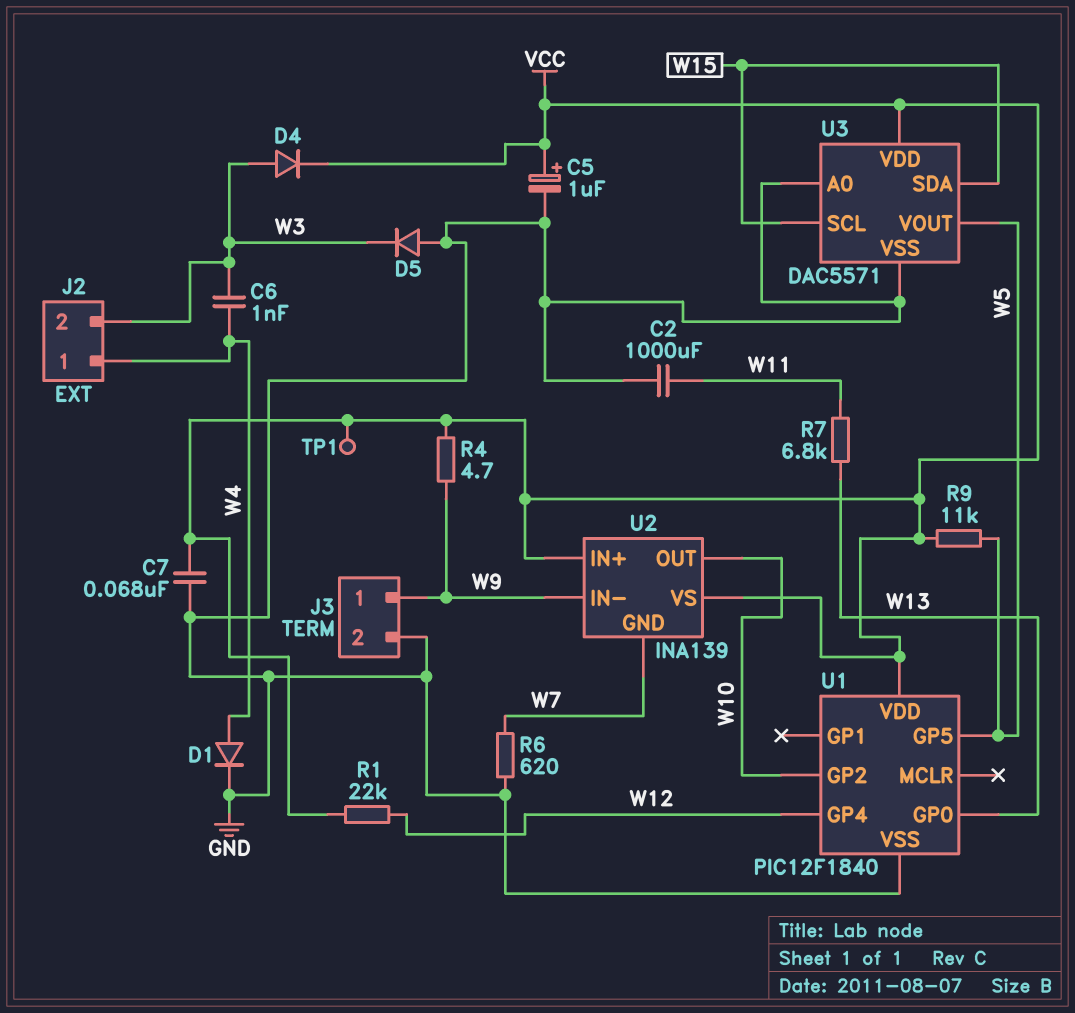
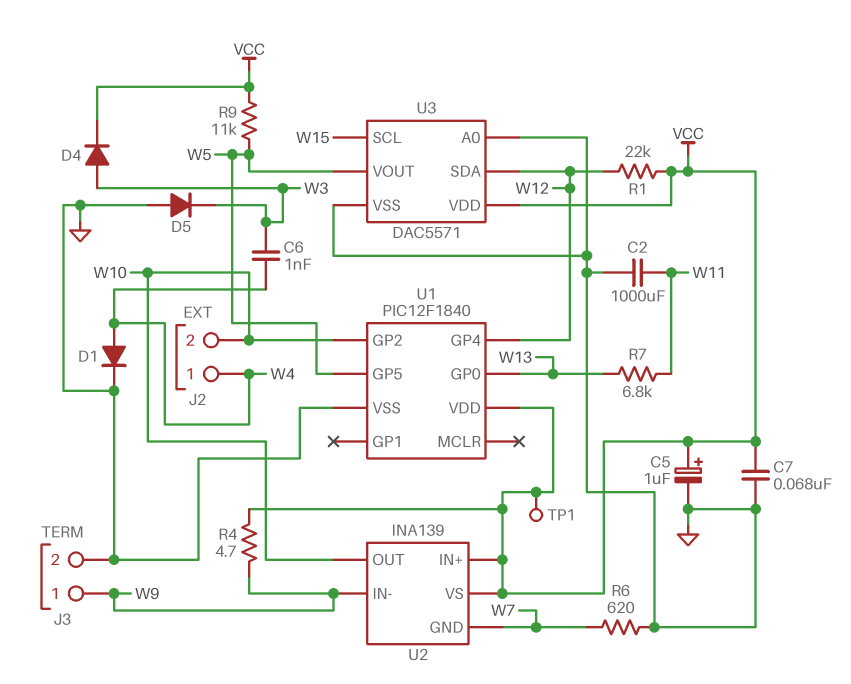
J2 pin 2: W3 -> W10
U3 pin SDA: W15 -> W12

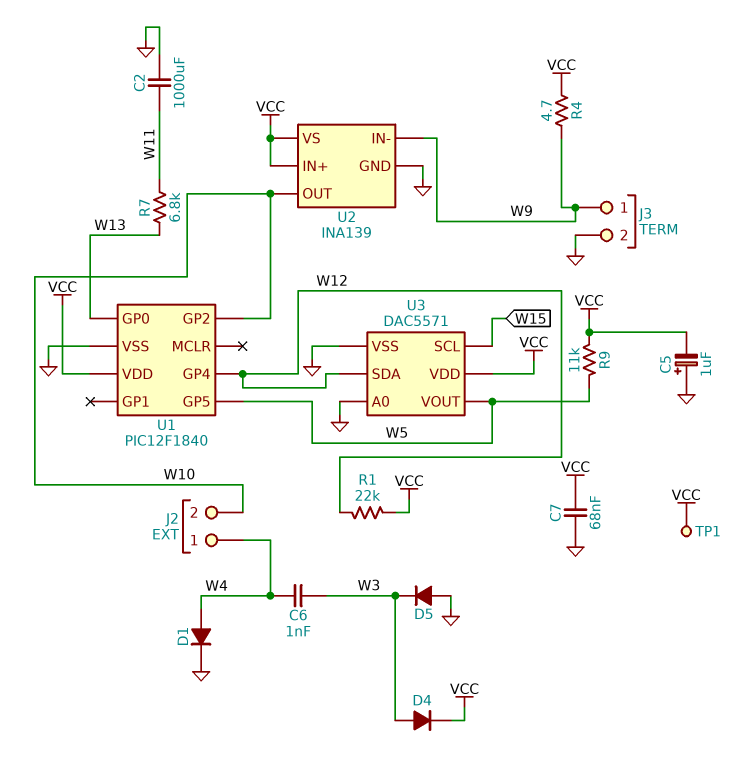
C5: 1uF (plus VCC, minus GND) -> 1uF (plus GND, minus VCC)
R6: 620 (GND, W7) -> none
U2 pin GND: W7 -> GND

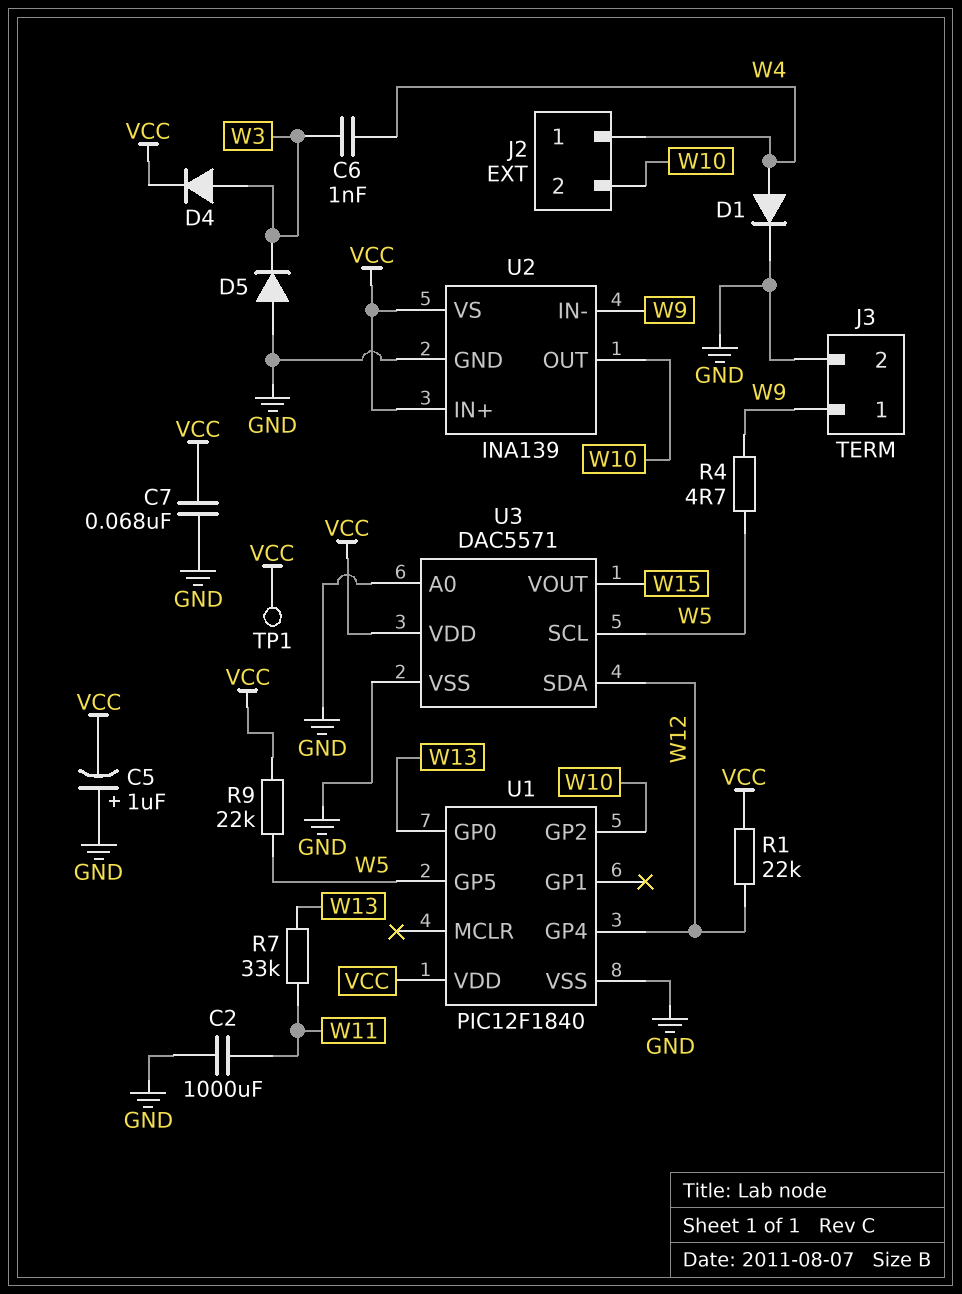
R4: 4.7 (VCC, W9) -> 4.7 (W5, W9)
R7: 6.8k (W11, W13) -> 33k (W11, W13)
R9: 11k (VCC, W5) -> 22k (VCC, W5)
U3 pin SCL: W15 -> W5
U3 pin VOUT: W5 -> W15

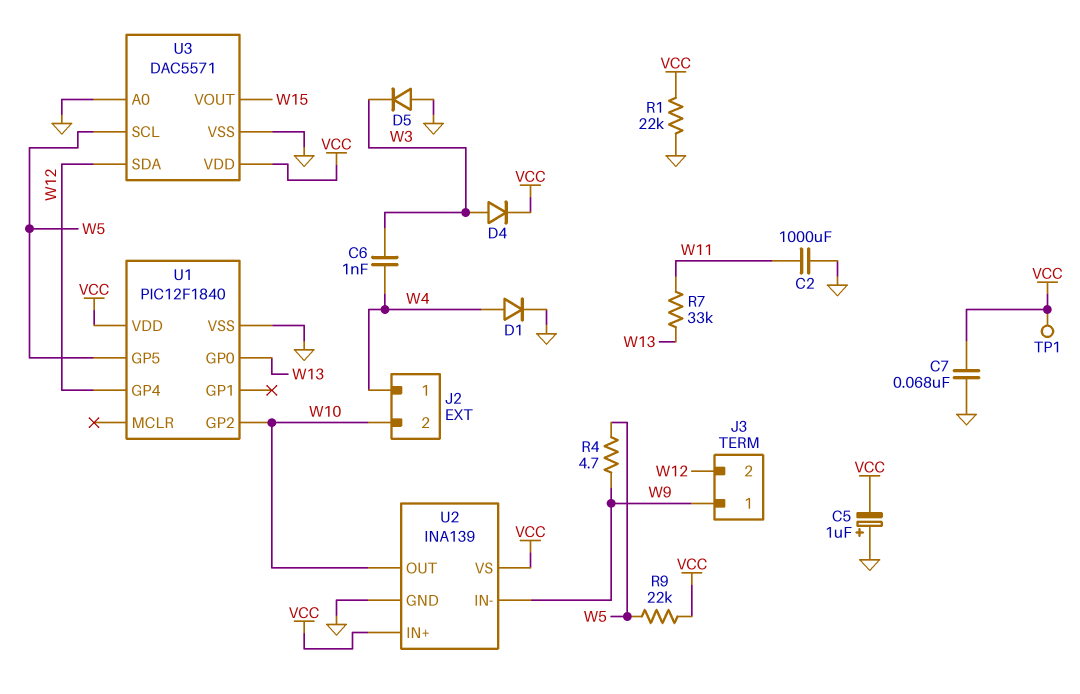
J3 pin 2: GND -> W12
R1: 22k (VCC, W12) -> 22k (GND, VCC)

